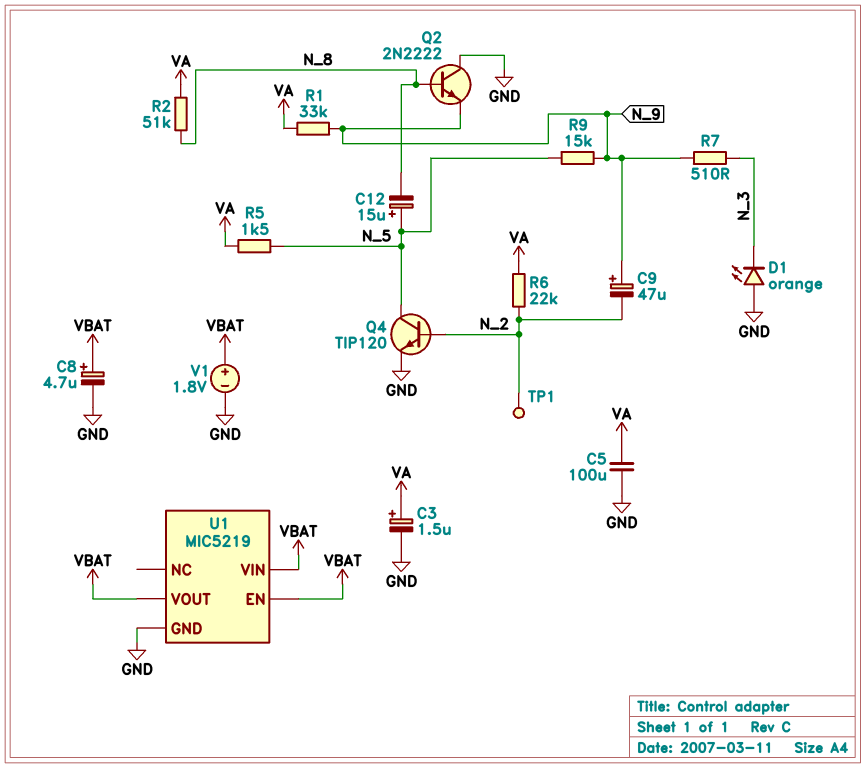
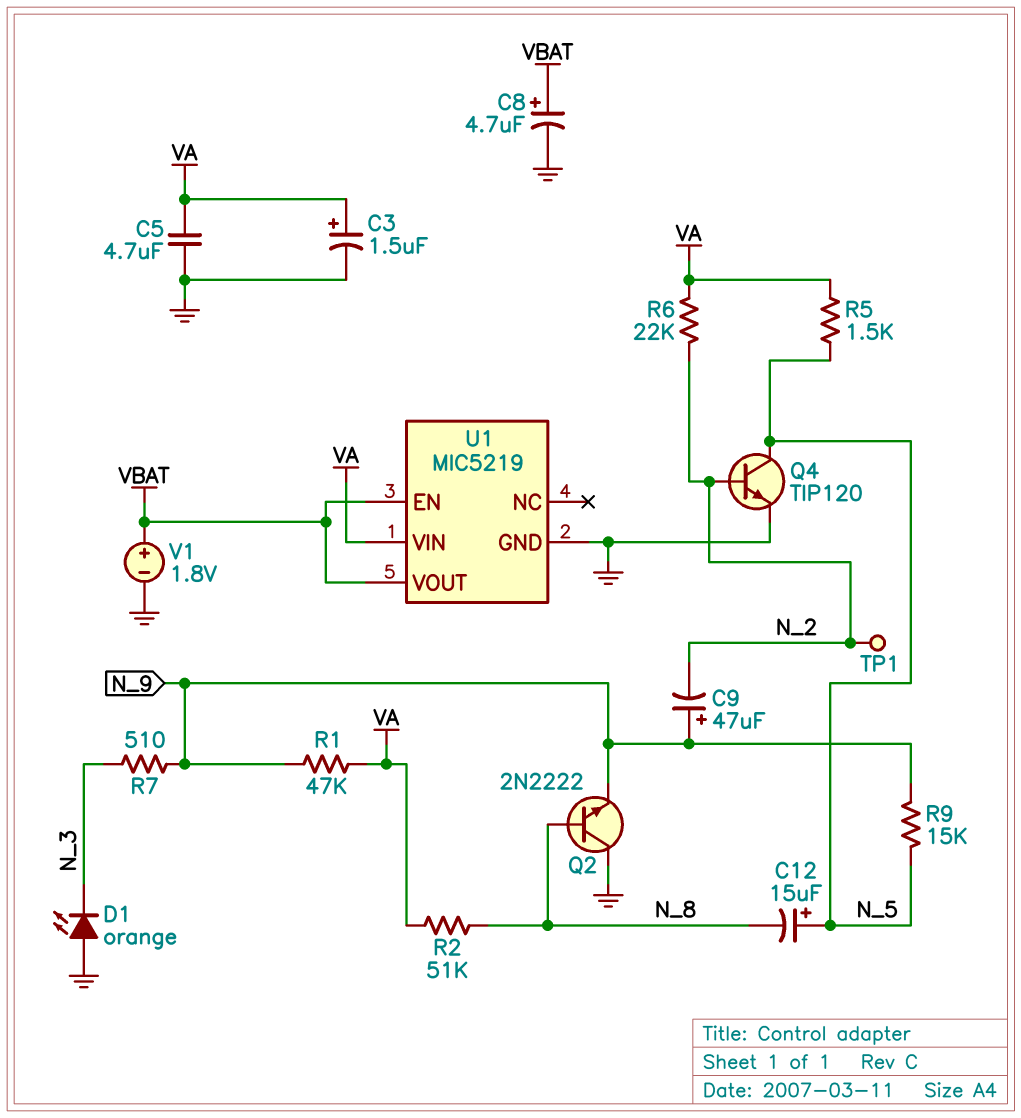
C5: 100uF (GND, VA) -> 4.7uF (GND, VA)
R1: 33k (N_9, VA) -> 47k (N_9, VA)
U1 pin VIN: VBAT -> VA

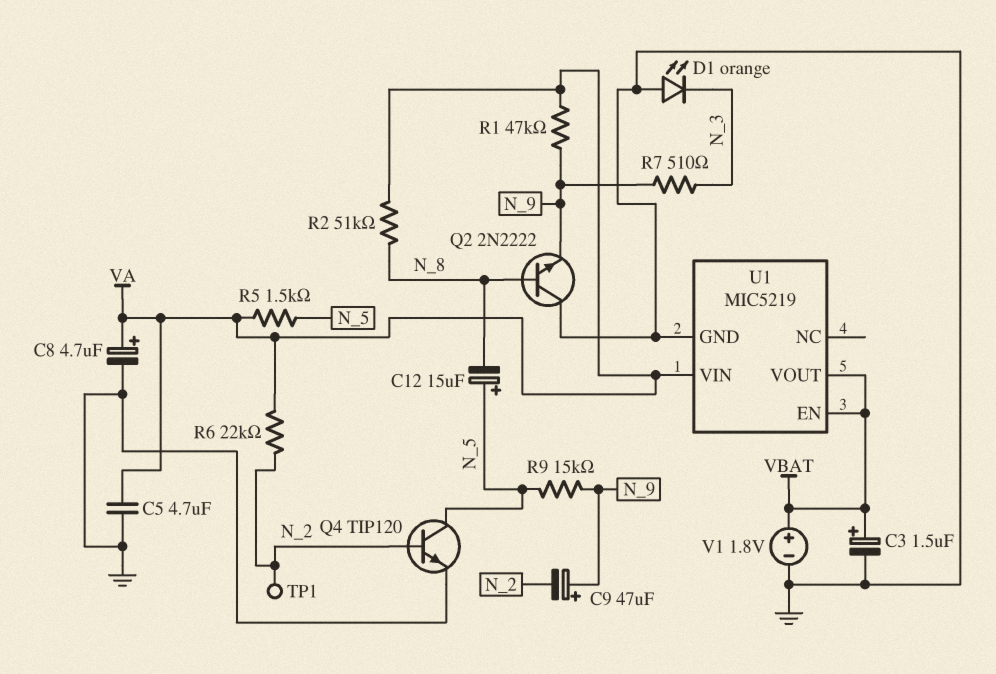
C3: 1.5uF (plus VA, minus GND) -> 1.5uF (plus VBAT, minus GND)
C8: 4.7uF (plus VBAT, minus GND) -> 4.7uF (plus VA, minus GND)

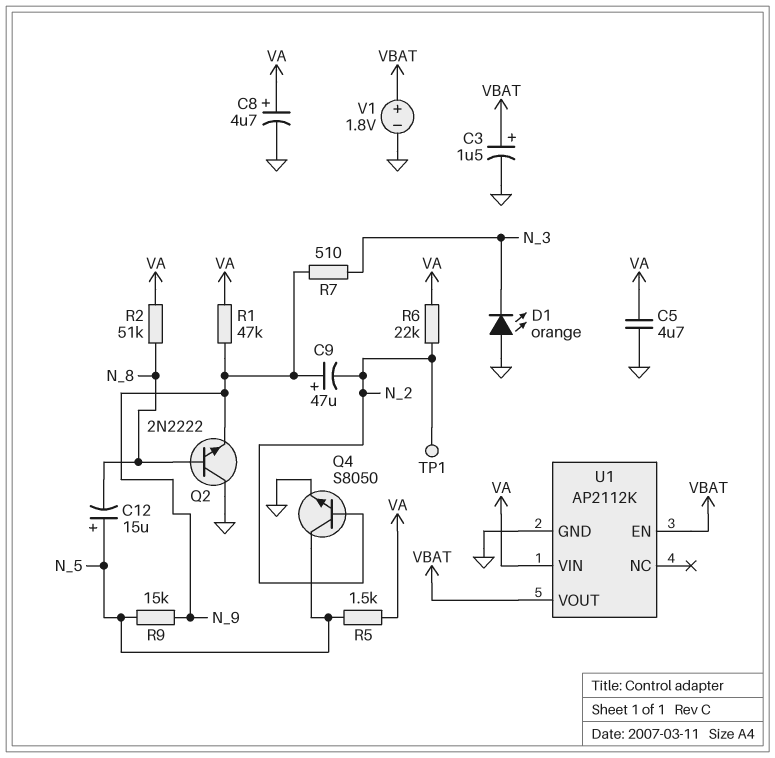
Q4: NPN TIP120 (B N_2, C N_5, E GND) -> NPN S8050 (B N_2, C N_5, E GND)
U1: MIC5219 -> AP2112K

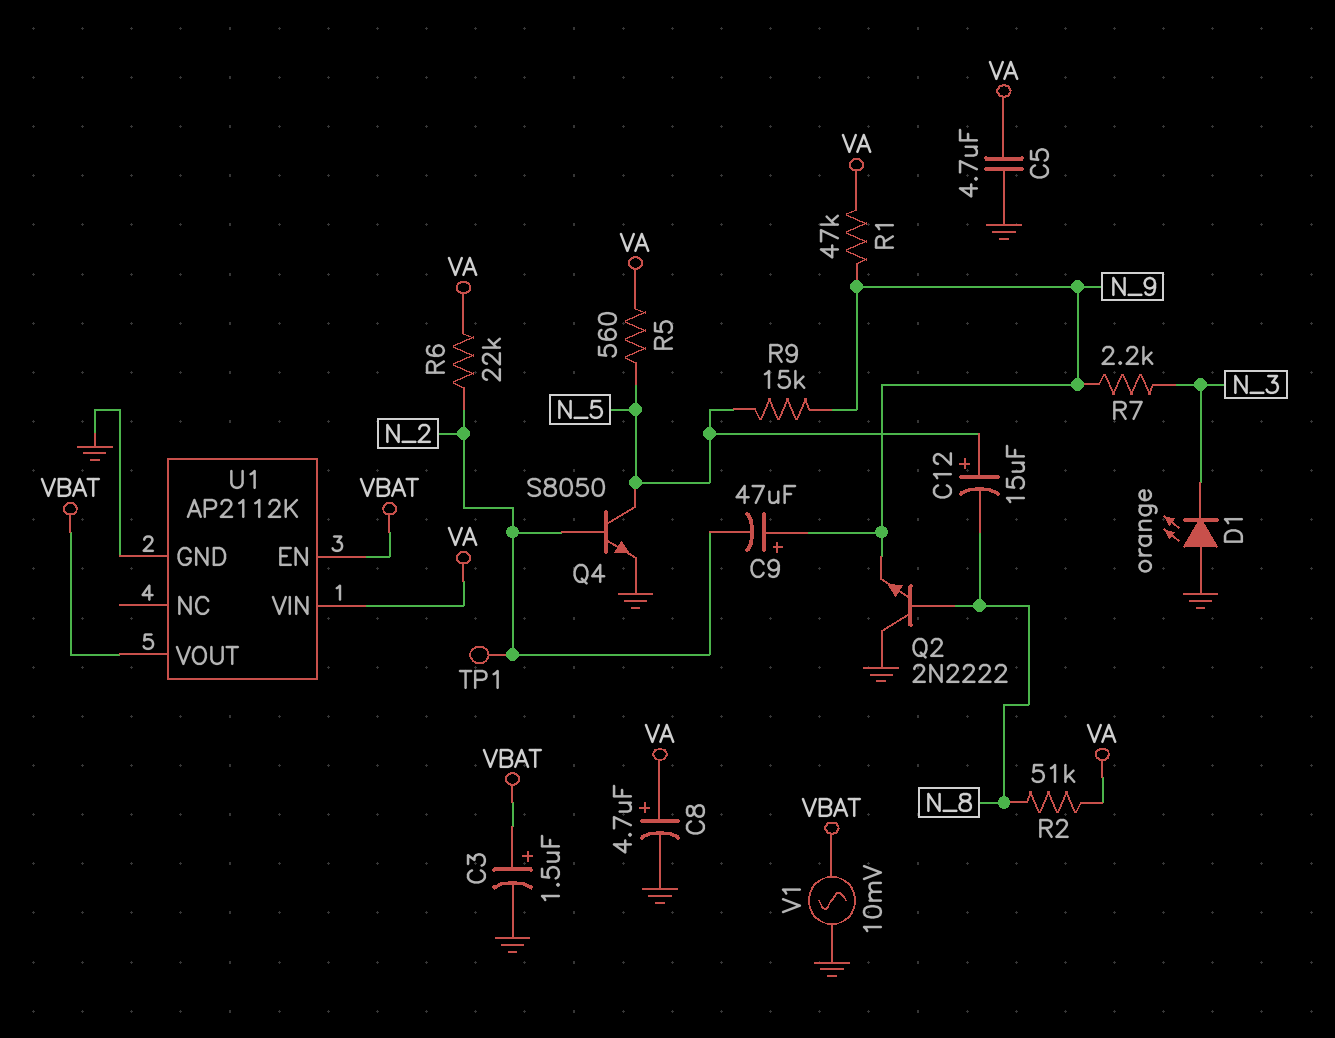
R5: 1.5k (N_5, VA) -> 560 (N_5, VA)
R7: 510 (N_3, N_9) -> 2.2k (N_3, N_9)
V1: 1.8V (plus VBAT, minus GND) -> AC 10mV (GND, VBAT)

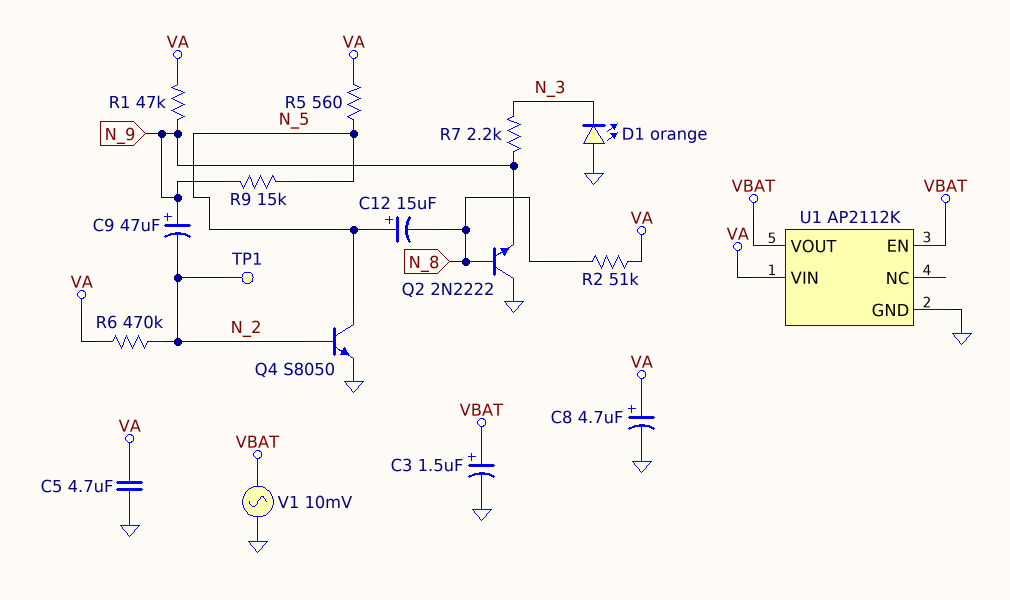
R6: 22k (N_2, VA) -> 470k (N_2, VA)

